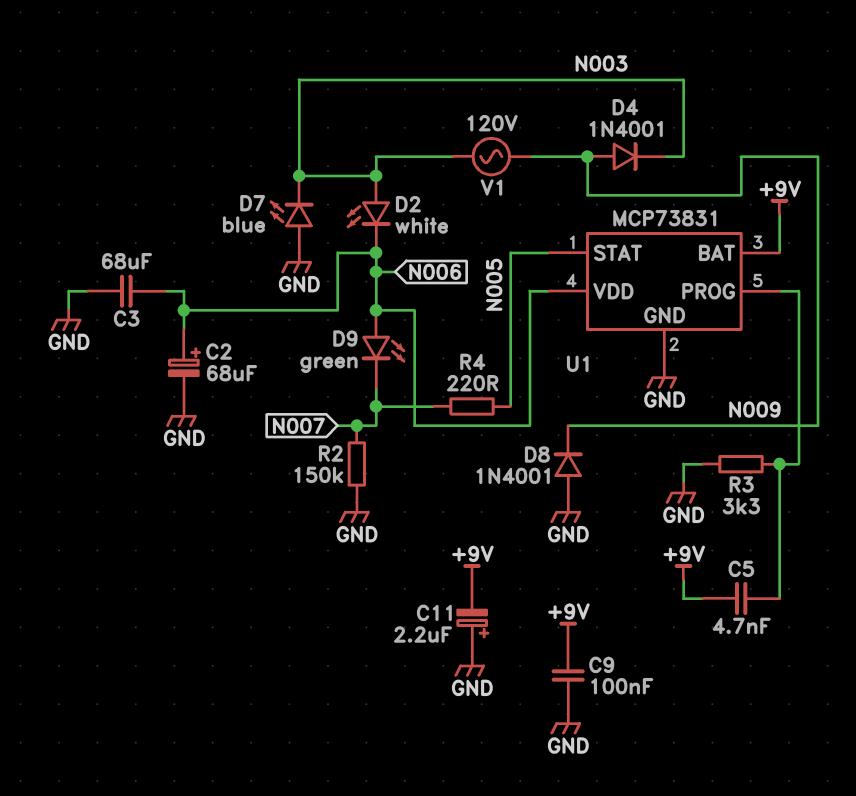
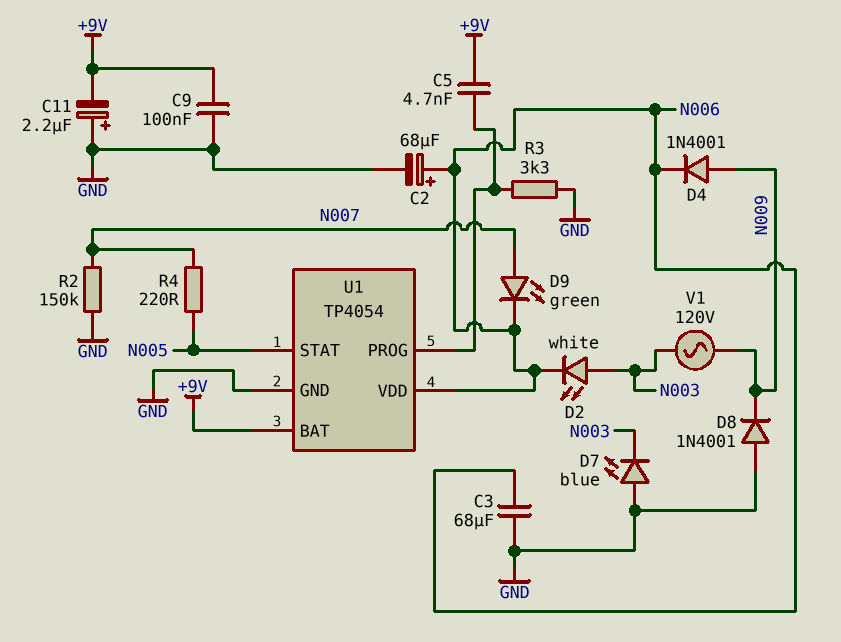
D4: diode 1N4001 (A N009, K N003) -> diode 1N4001 (A N009, K N006)
D9: LED green (A N006, K N007) -> LED green (A N007, K N006)
U1: MCP73831 -> TP4054

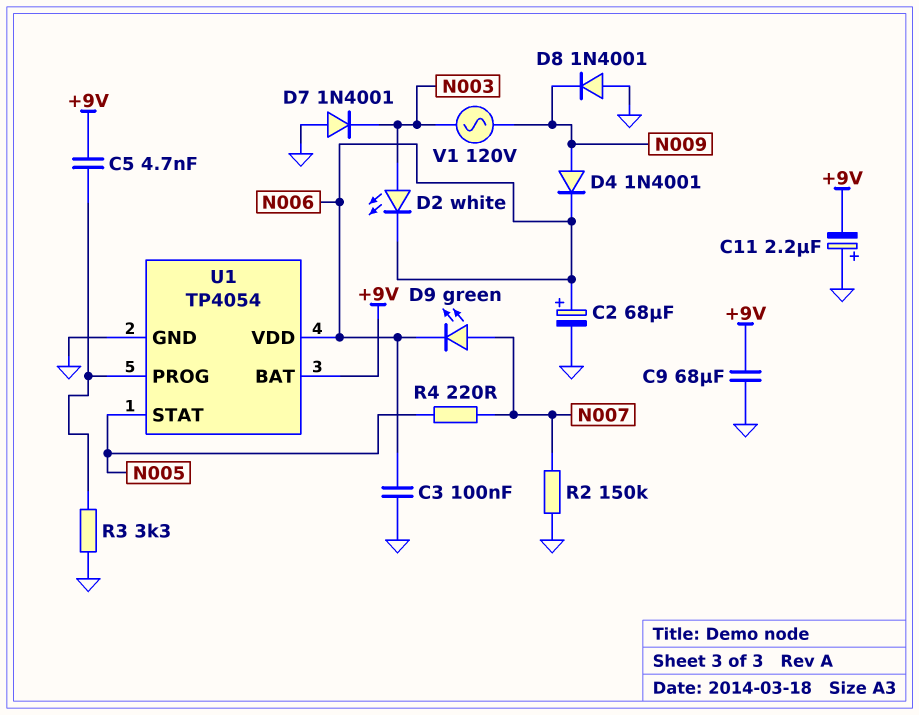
C3: 68uF (GND, N006) -> 100nF (GND, N006)
C9: 100nF (+9V, GND) -> 68uF (+9V, GND)
D7: LED blue (A GND, K N003) -> diode 1N4001 (A GND, K N003)

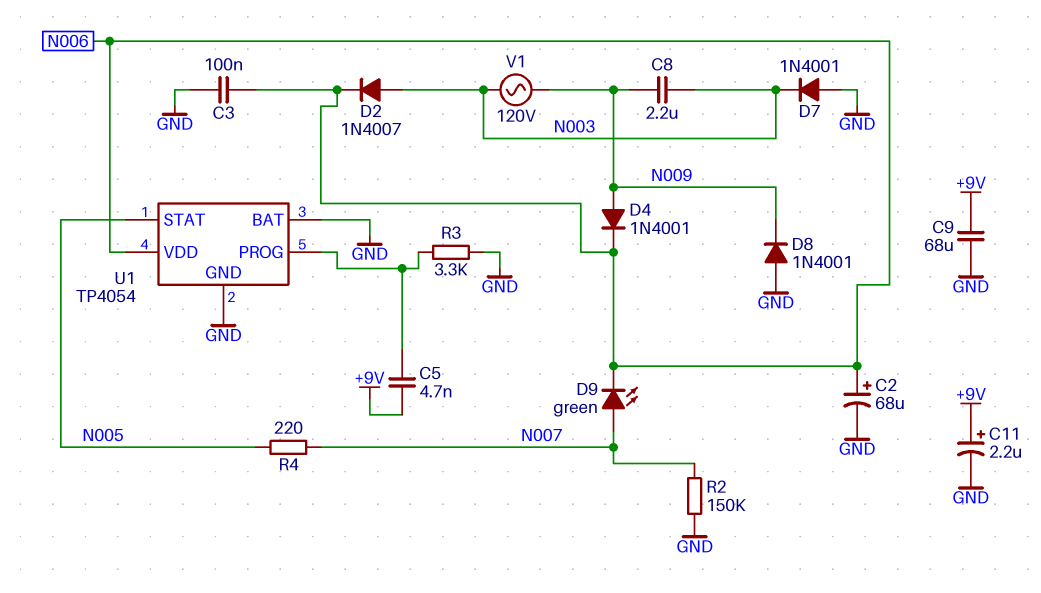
C8: none -> 2.2uF (N003, N009)
C11: 2.2uF (plus GND, minus +9V) -> 2.2uF (plus +9V, minus GND)
D2: LED white (A N003, K N006) -> diode 1N4007 (A N003, K N006)
U1 pin BAT: +9V -> GND

